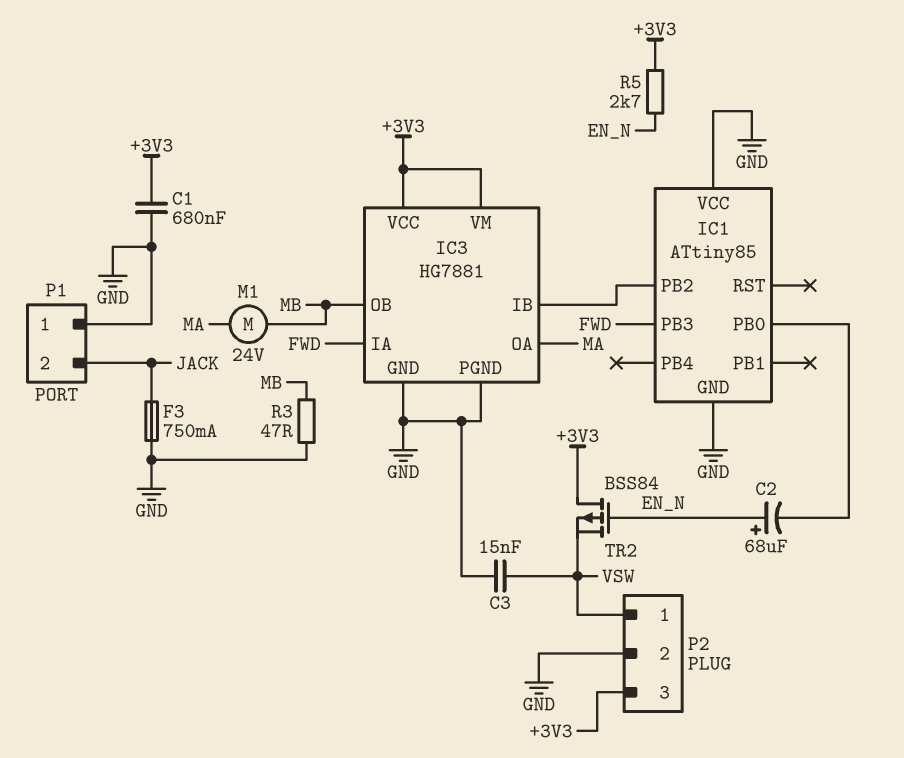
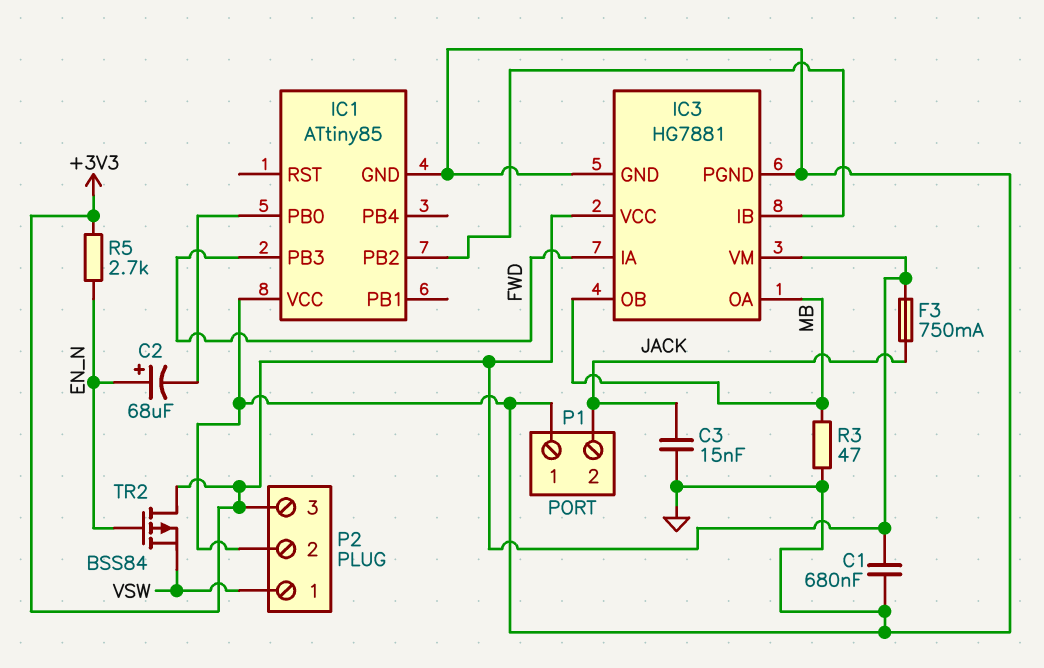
C3: 15nF (GND, VSW) -> 15nF (GND, JACK)
F3: 750mA (GND, JACK) -> 750mA (+3V3, JACK)
IC3 pin OA: MA -> MB
M1: motor 24V (MA, MB) -> none

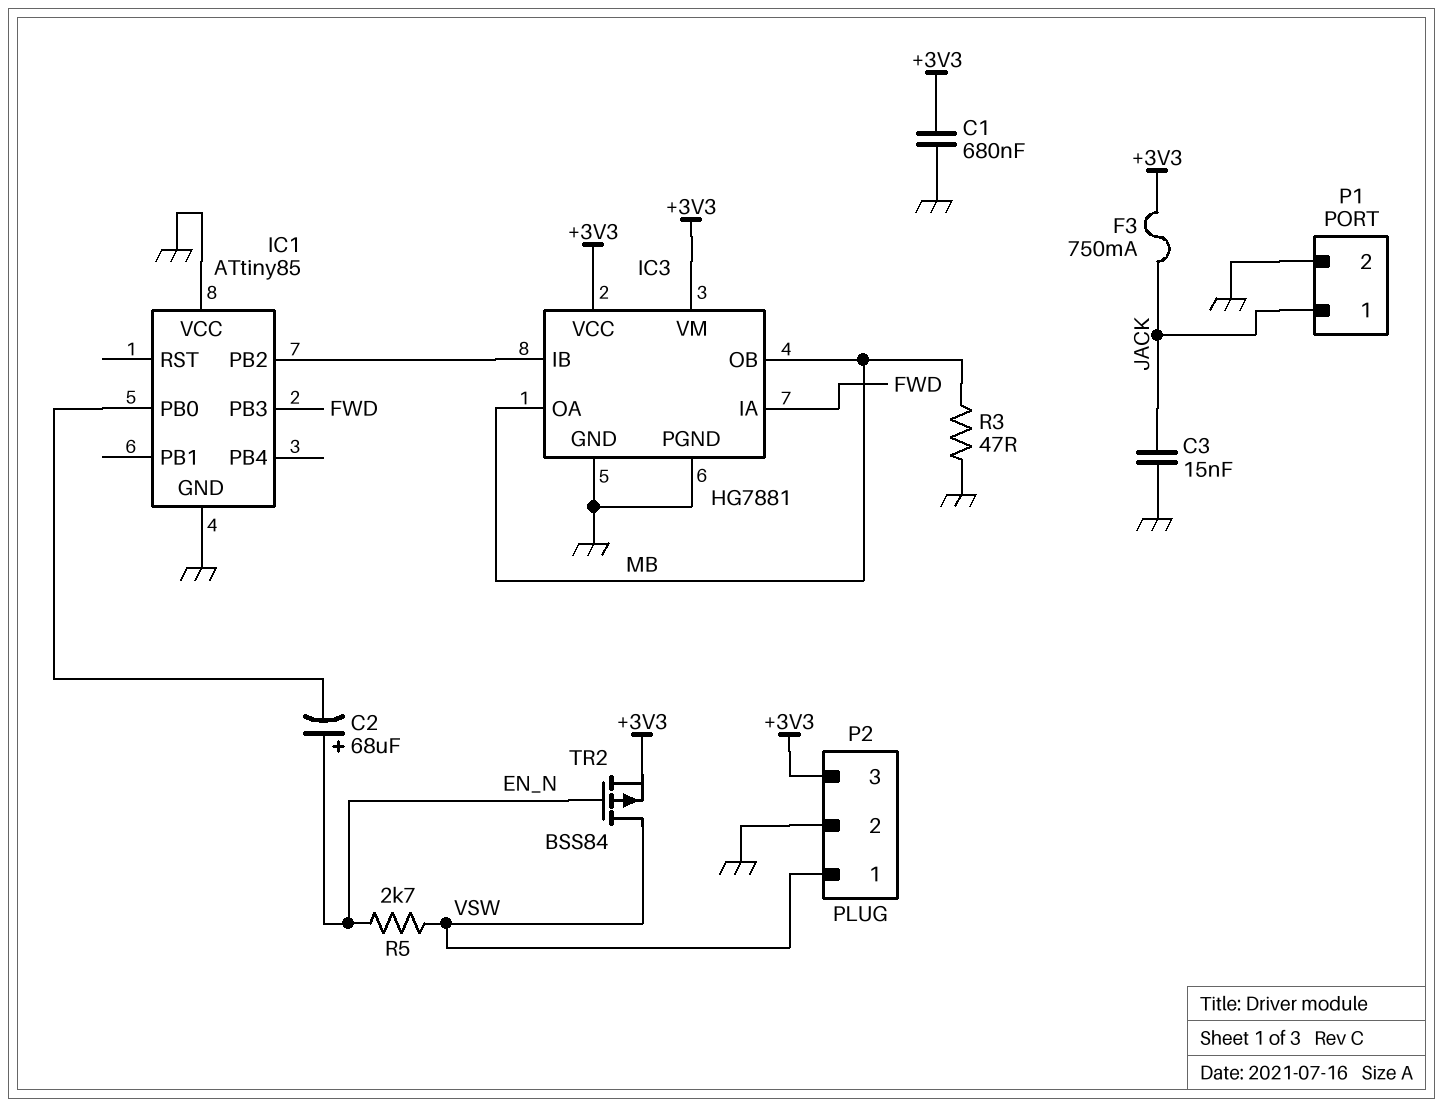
P1 pin 1: GND -> JACK
P1 pin 2: JACK -> GND
R5: 2.7k (+3V3, EN_N) -> 2.7k (EN_N, VSW)
TR2: PMOS BSS84 (G EN_N, D +3V3, S VSW) -> PMOS BSS84 (G EN_N, D VSW, S +3V3)

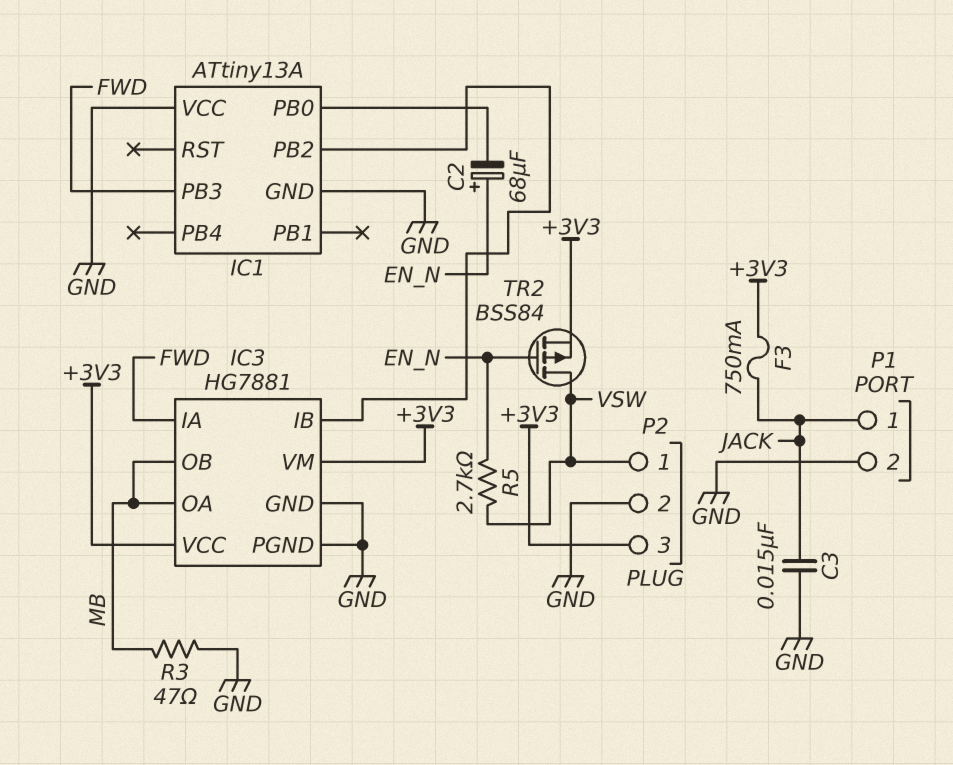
C1: 680nF (+3V3, GND) -> none
IC1: ATtiny85 -> ATtiny13A

